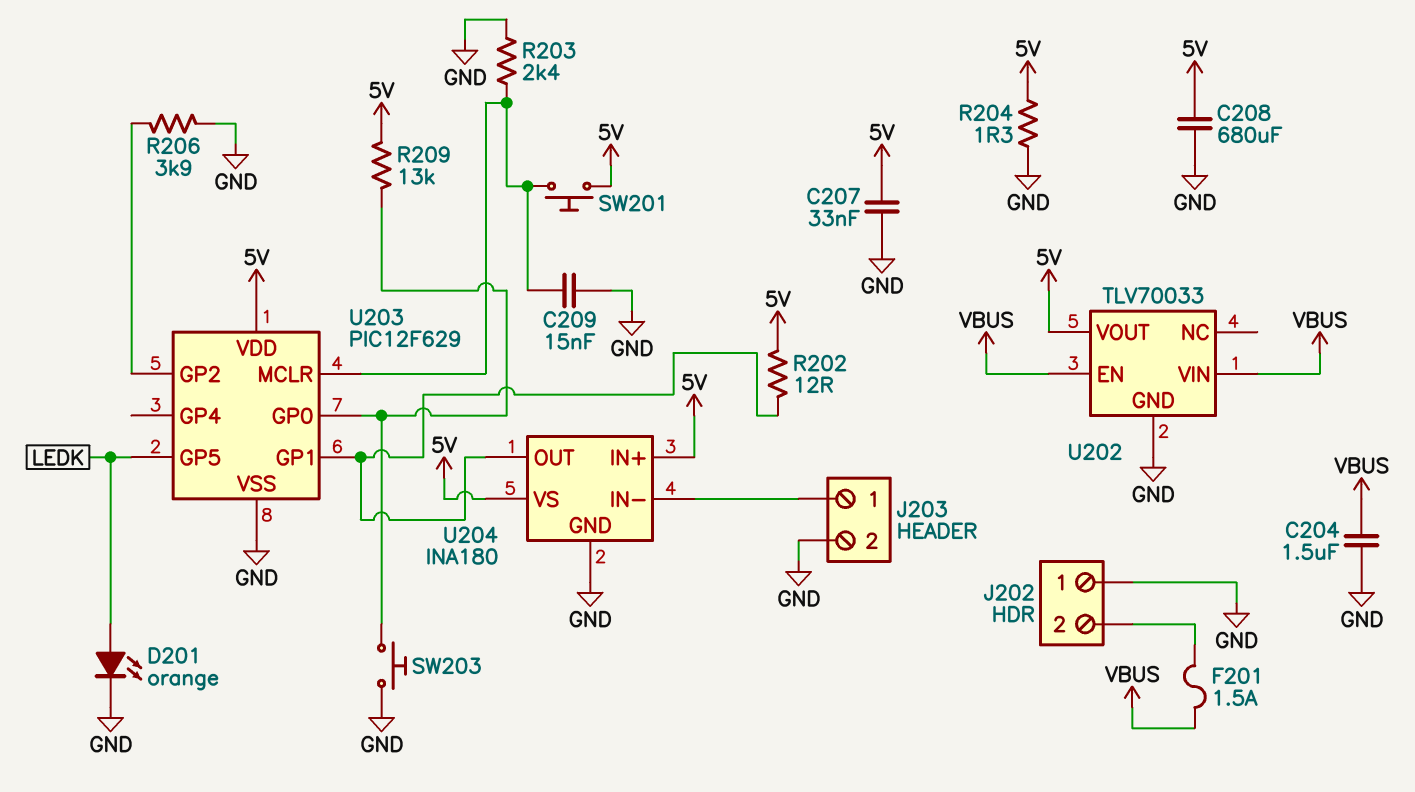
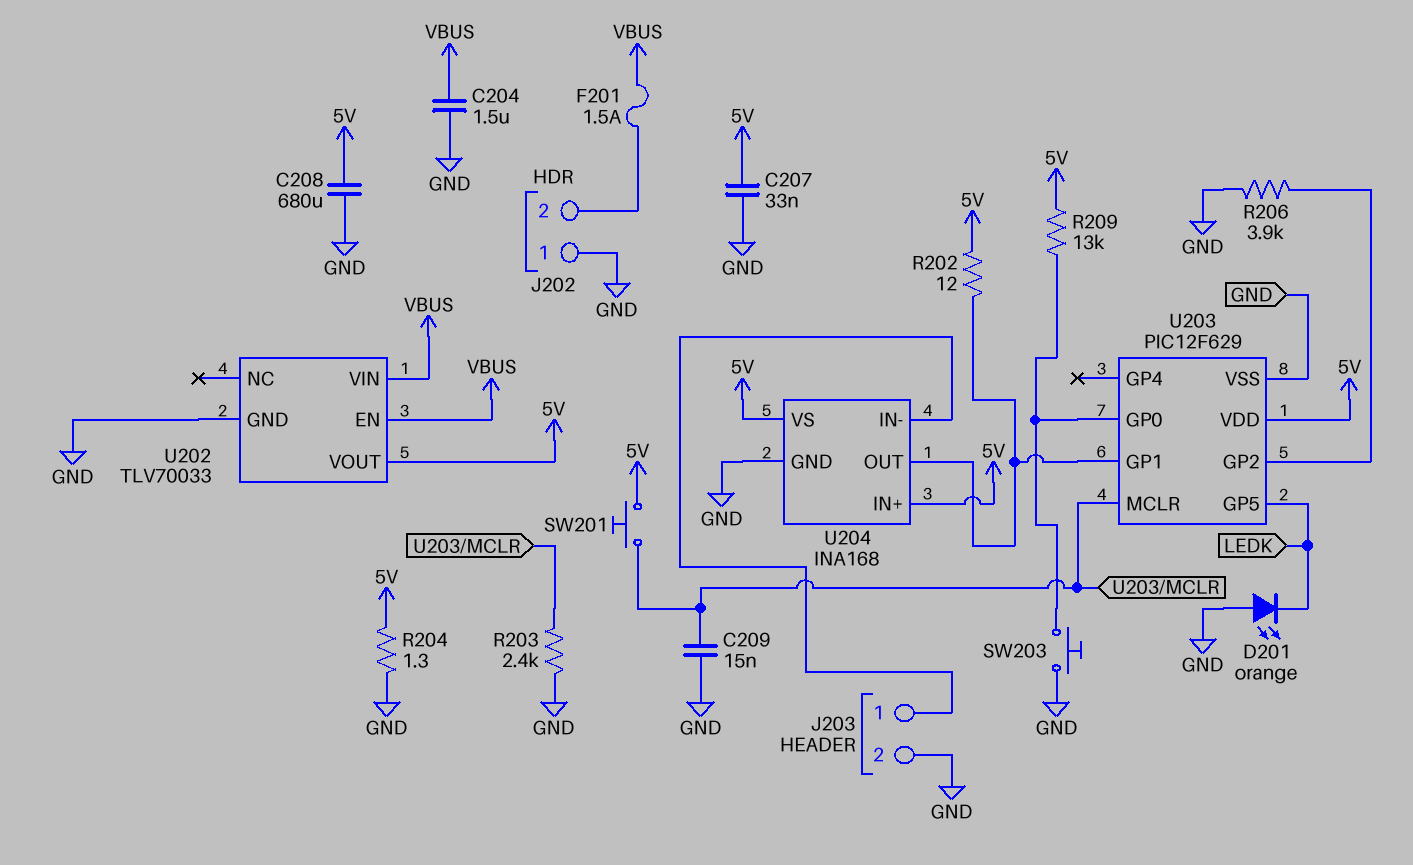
D201: LED orange (A LEDK, K GND) -> LED orange (A GND, K LEDK)
U204: INA180 -> INA168

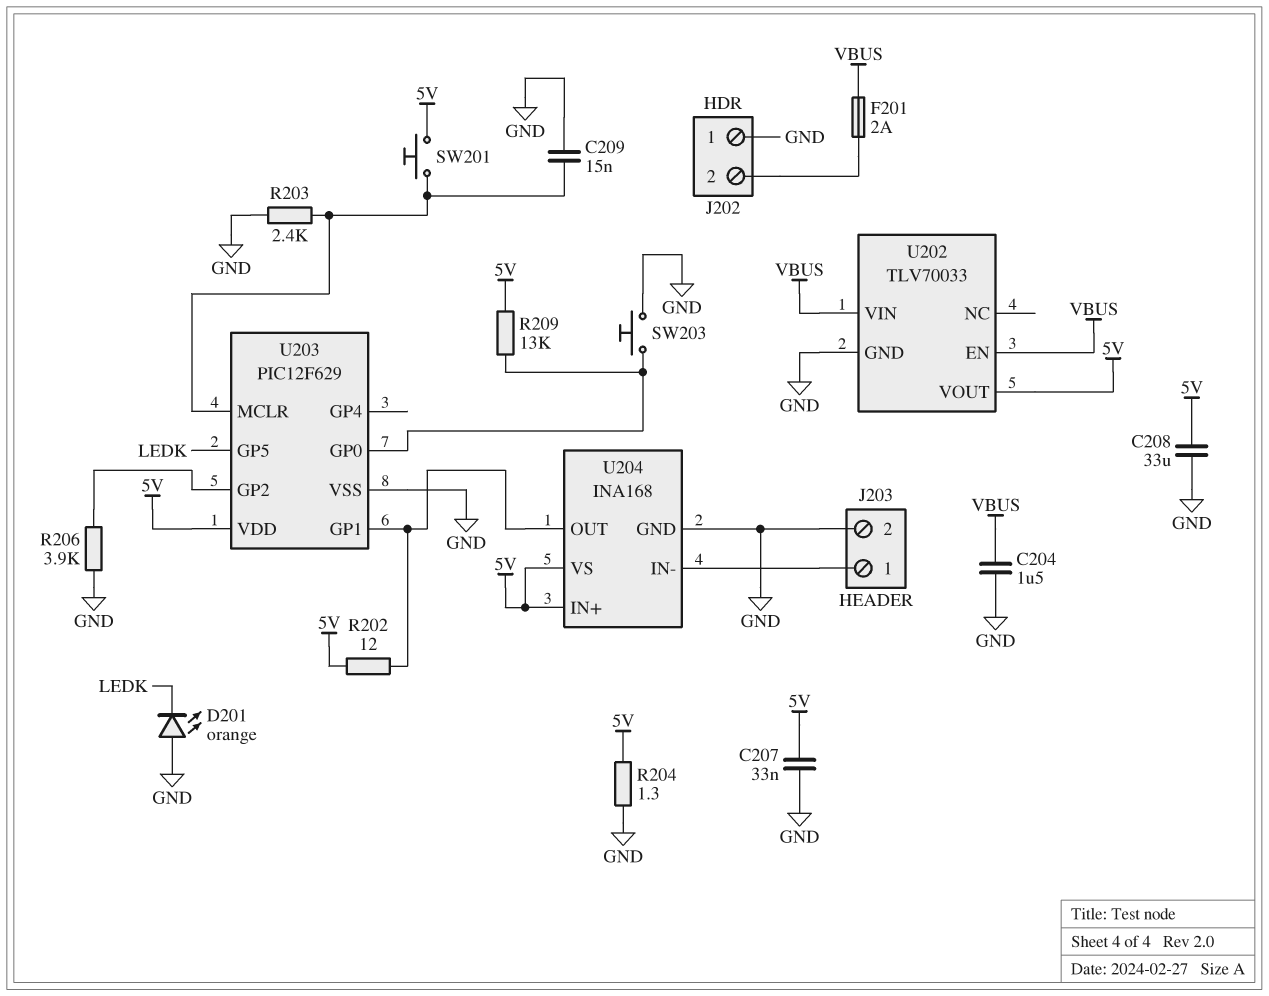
C208: 680uF (5V, GND) -> 33uF (5V, GND)
F201: 1.5A (J202/2, VBUS) -> 2A (J202/2, VBUS)

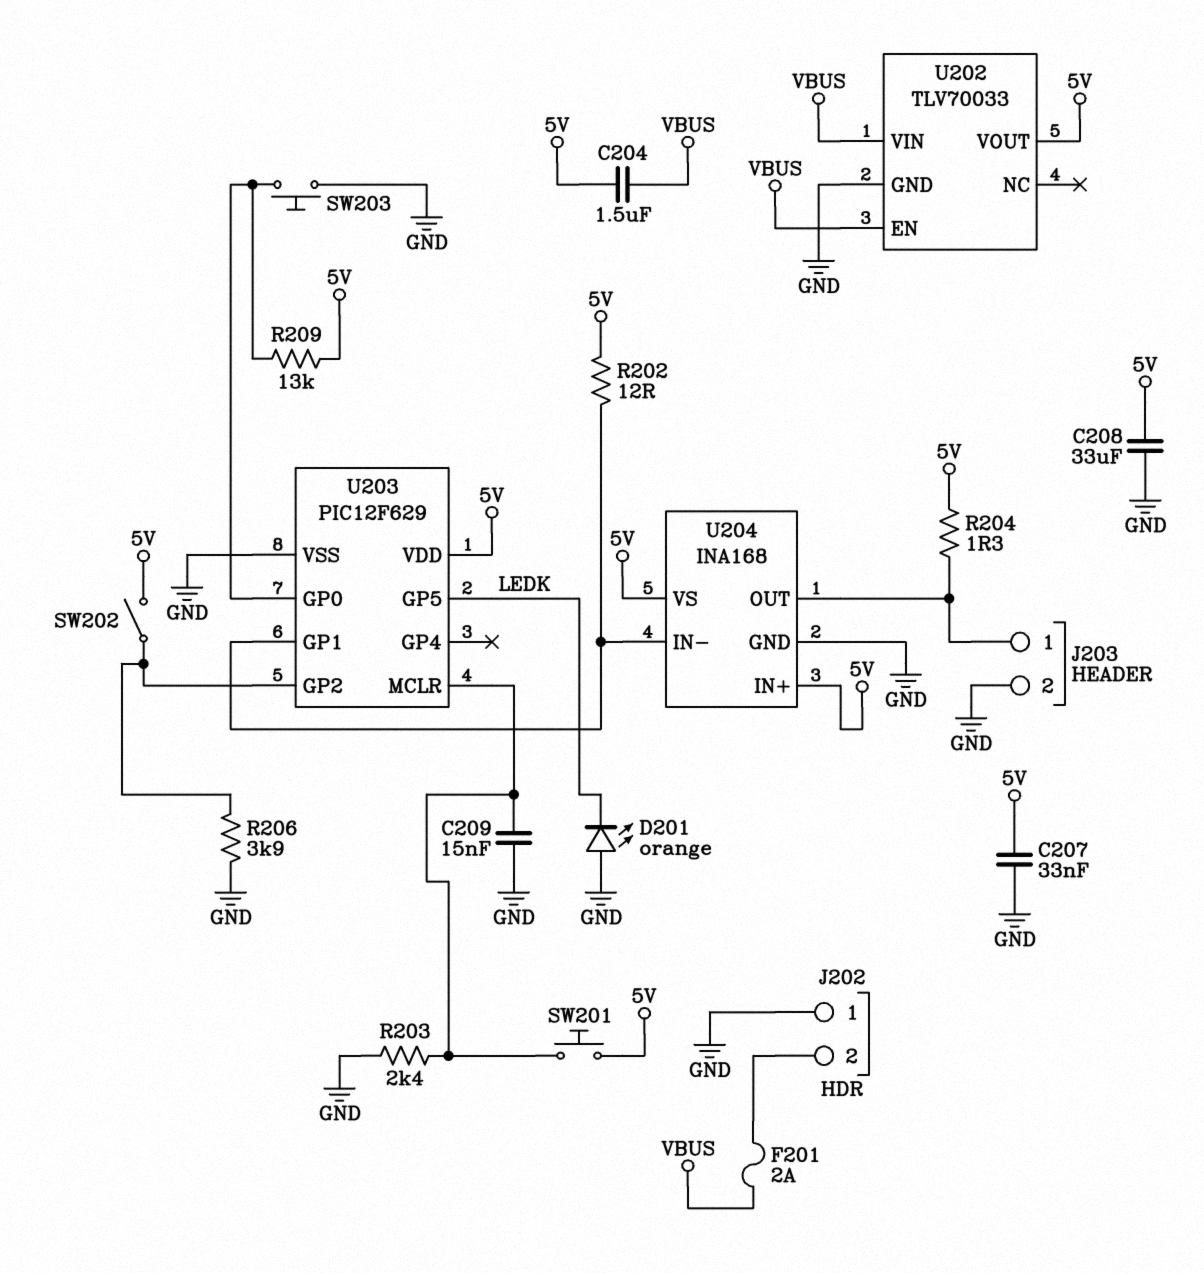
C204: 1.5uF (GND, VBUS) -> 1.5uF (5V, VBUS)
R204: 1.3 (5V, GND) -> 1.3 (5V, J203/1)
SW202: none -> switch (5V, U203/GP2)
U204 pin IN-: J203/1 -> U203/GP1
U204 pin OUT: U203/GP1 -> J203/1

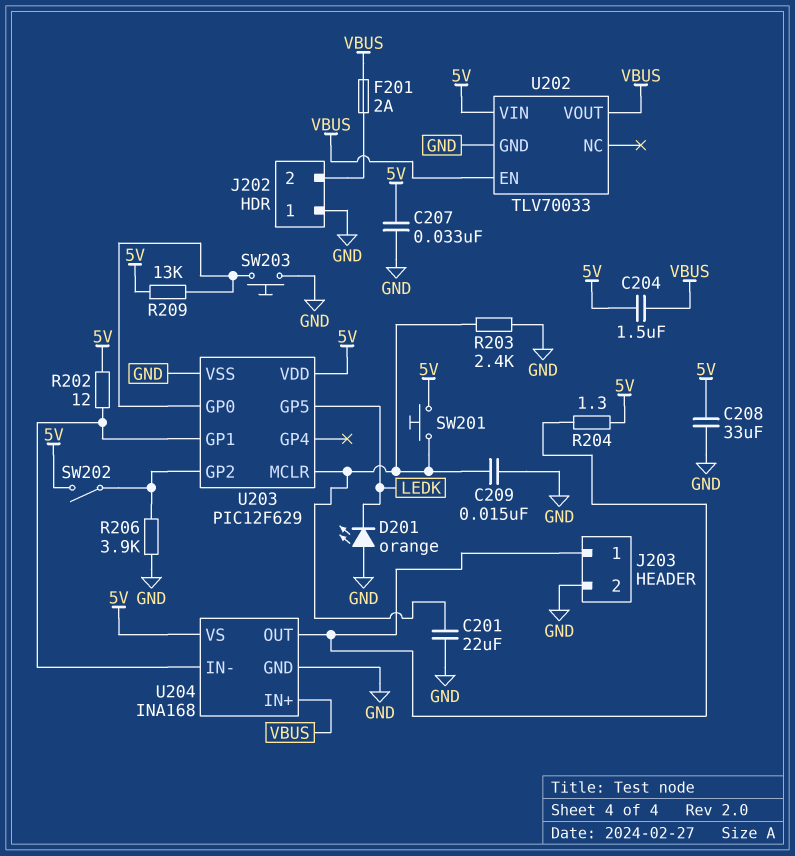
C201: none -> 22uF (GND, U203/MCLR)
U202 pin VIN: VBUS -> 5V
U202 pin VOUT: 5V -> VBUS
U204 pin IN+: 5V -> VBUS

